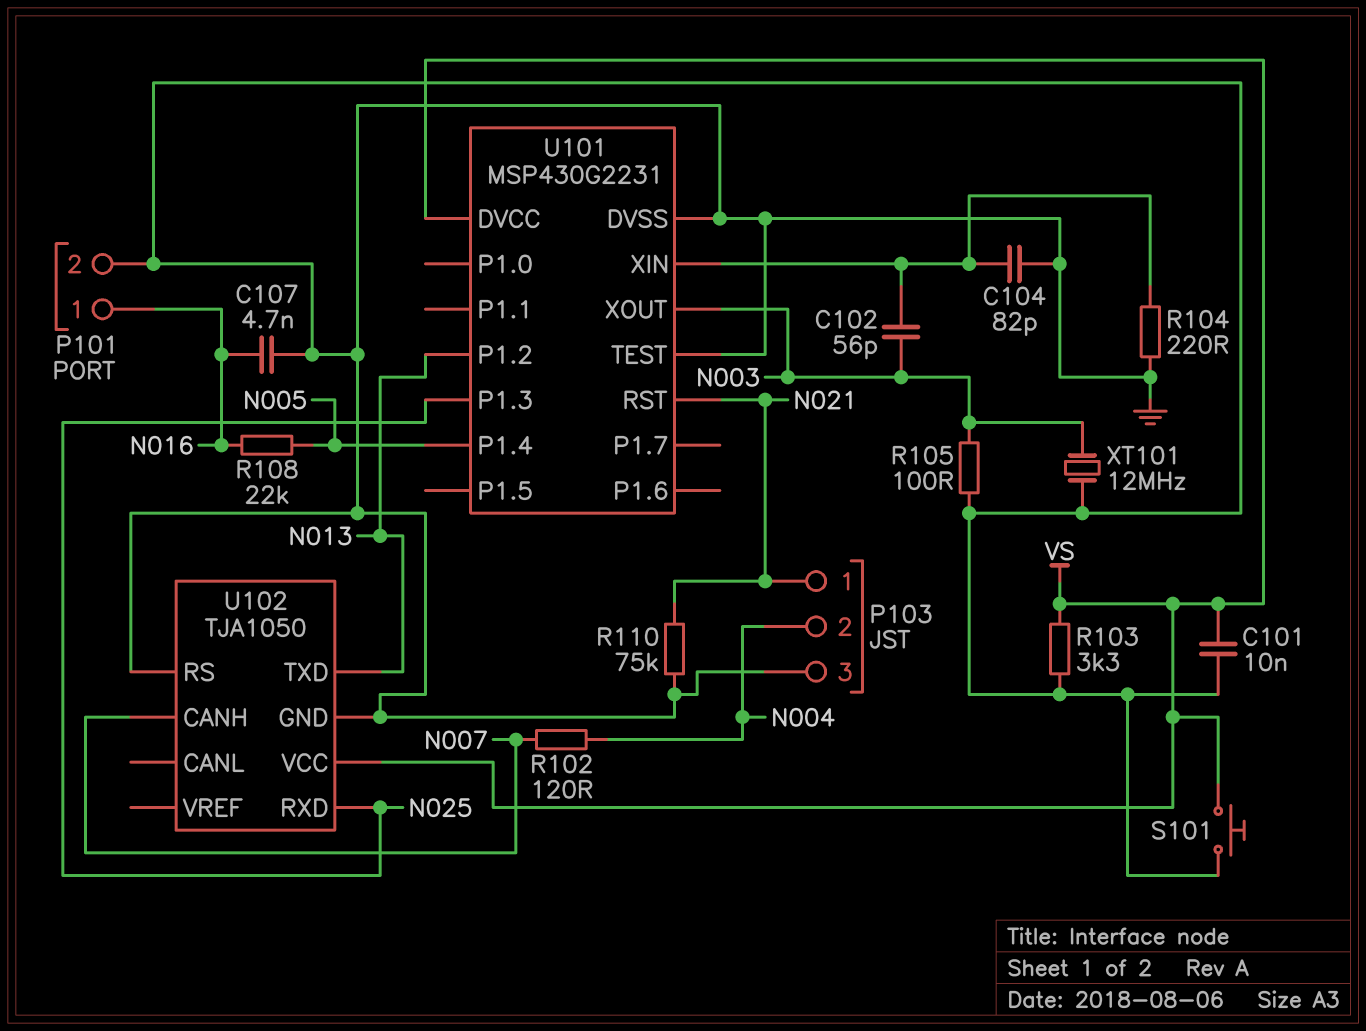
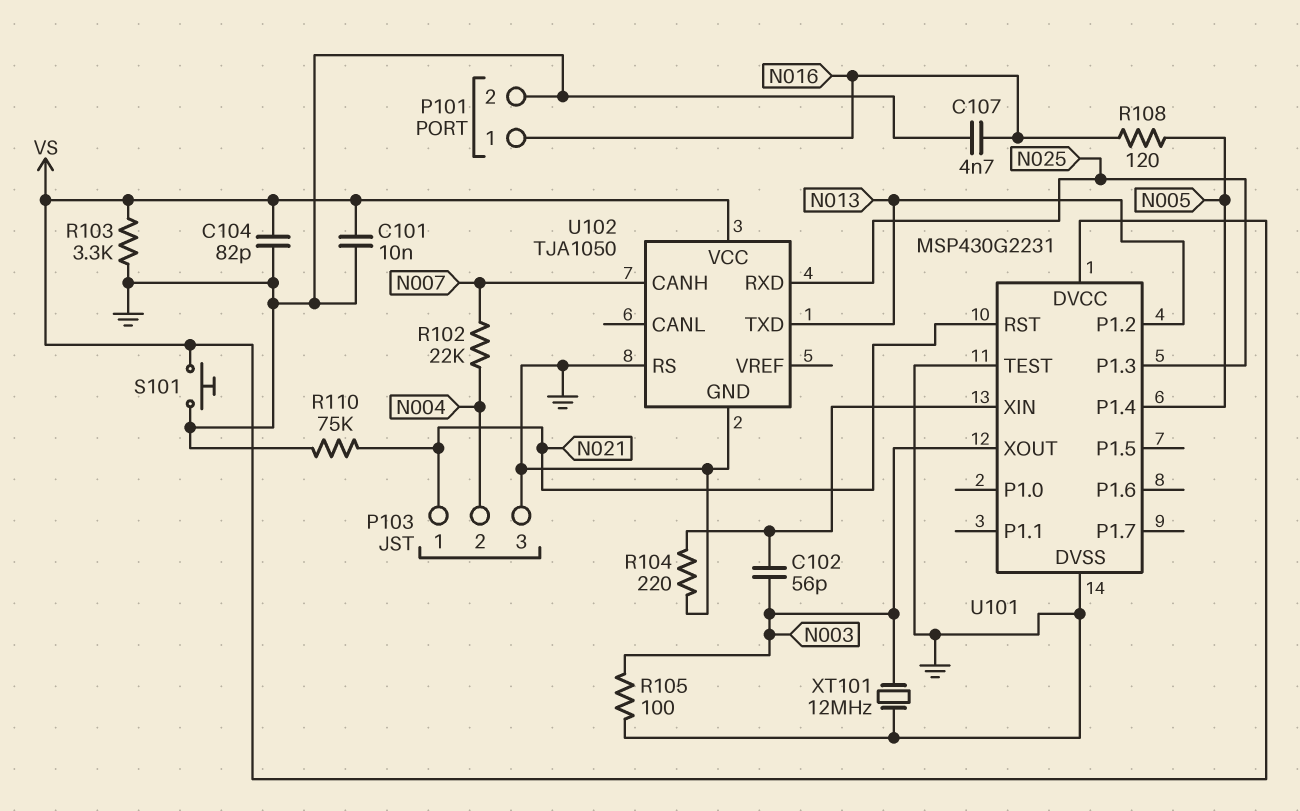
C104: 82pF (GND, U101/XIN) -> 82pF (GND, VS)
R102: 120 (N004, N007) -> 22k (N004, N007)
R108: 22k (N005, N016) -> 120 (N005, N016)

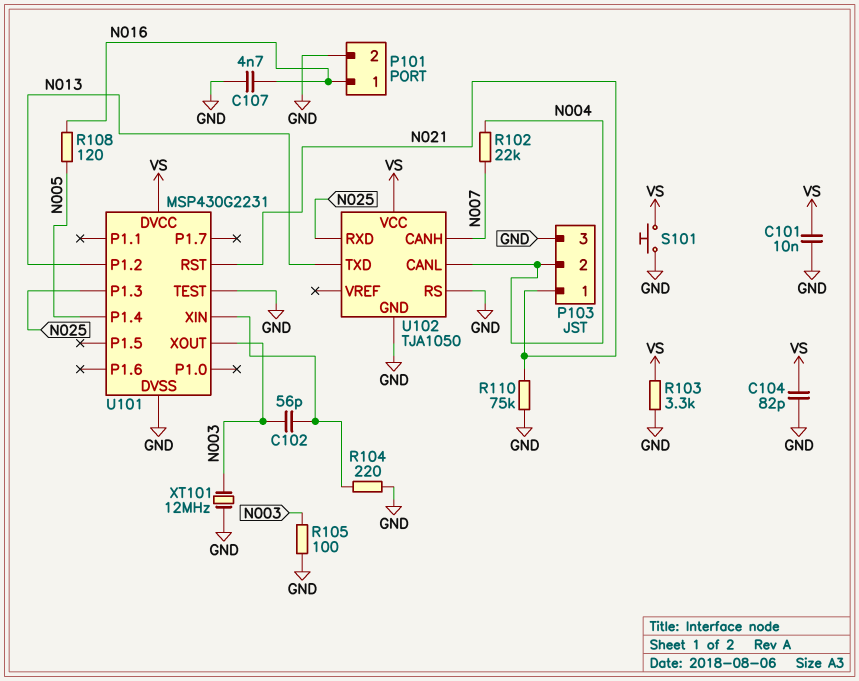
U102 pin CANL: none -> N004

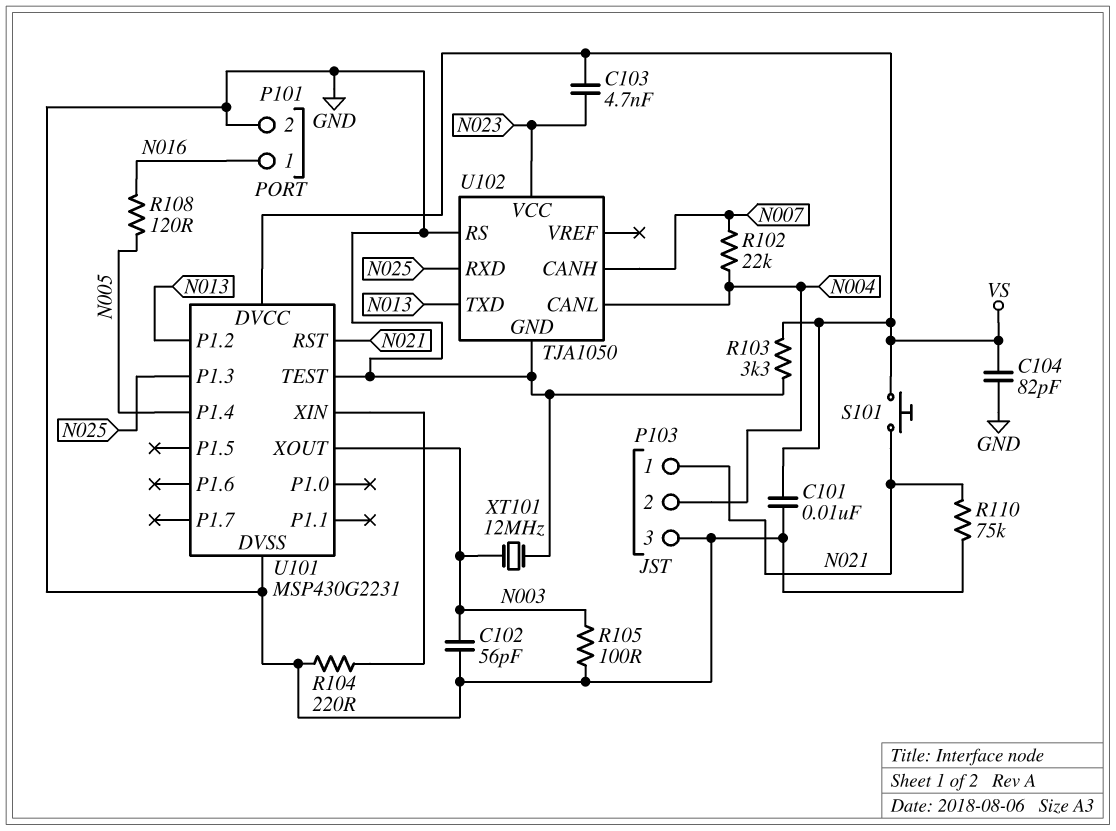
C102: 56pF (N003, U101/XIN) -> 56pF (GND, N003)
C103: none -> 4.7nF (N023, VS)
C107: 4.7nF (GND, N016) -> none
S101: button (GND, VS) -> button (N021, VS)
U102 pin VCC: VS -> N023

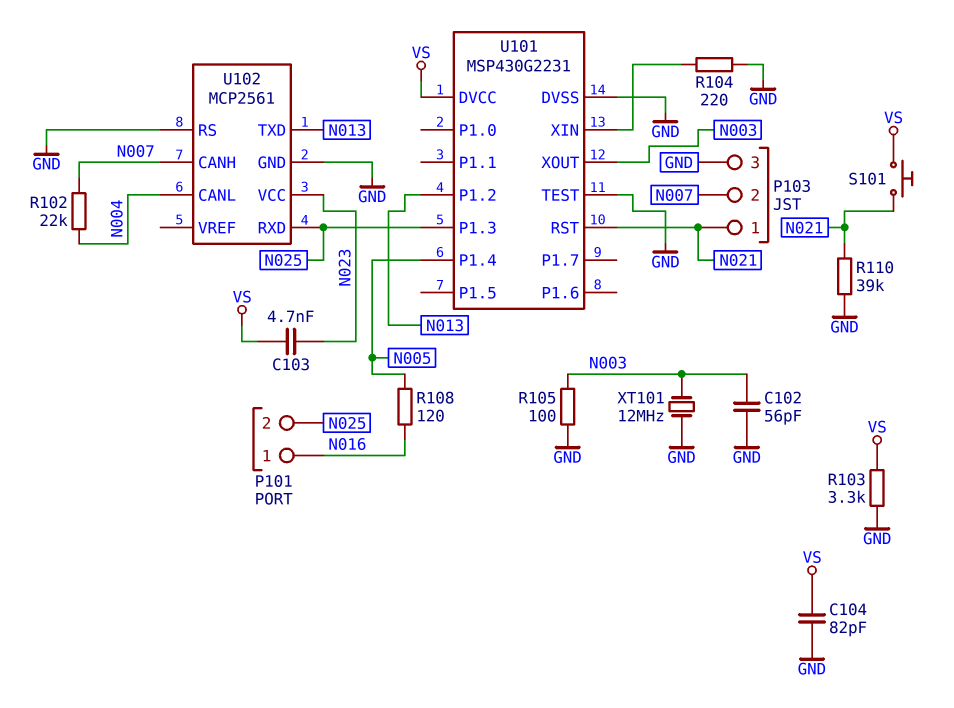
C101: 10nF (GND, VS) -> none
P101 pin 2: GND -> N025
P103 pin 2: N004 -> N007
R110: 75k (GND, N021) -> 39k (GND, N021)
U102: TJA1050 -> MCP2561

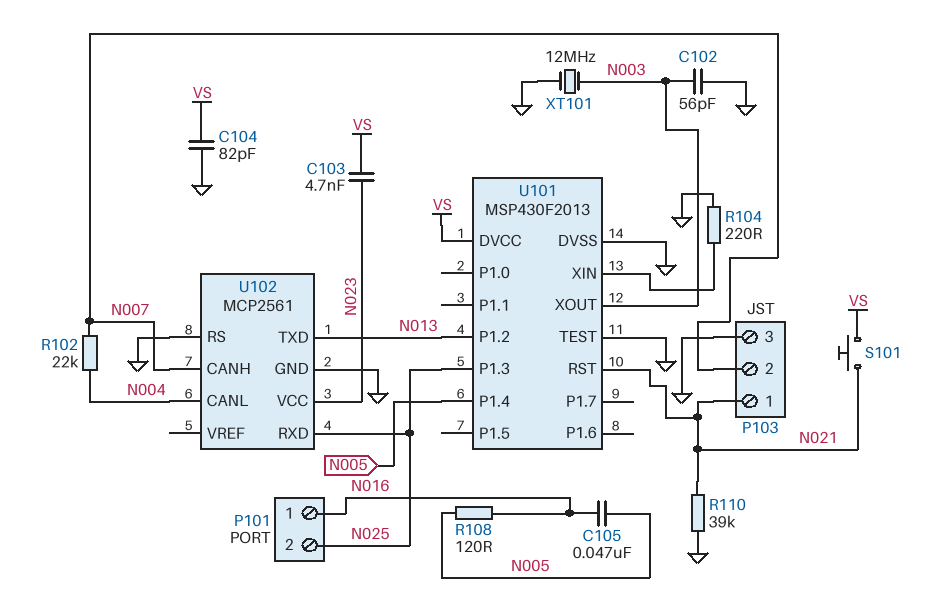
C105: none -> 47nF (N005, N016)
R103: 3.3k (GND, VS) -> none
R105: 100 (GND, N003) -> none
U101: MSP430G2231 -> MSP430F2013

